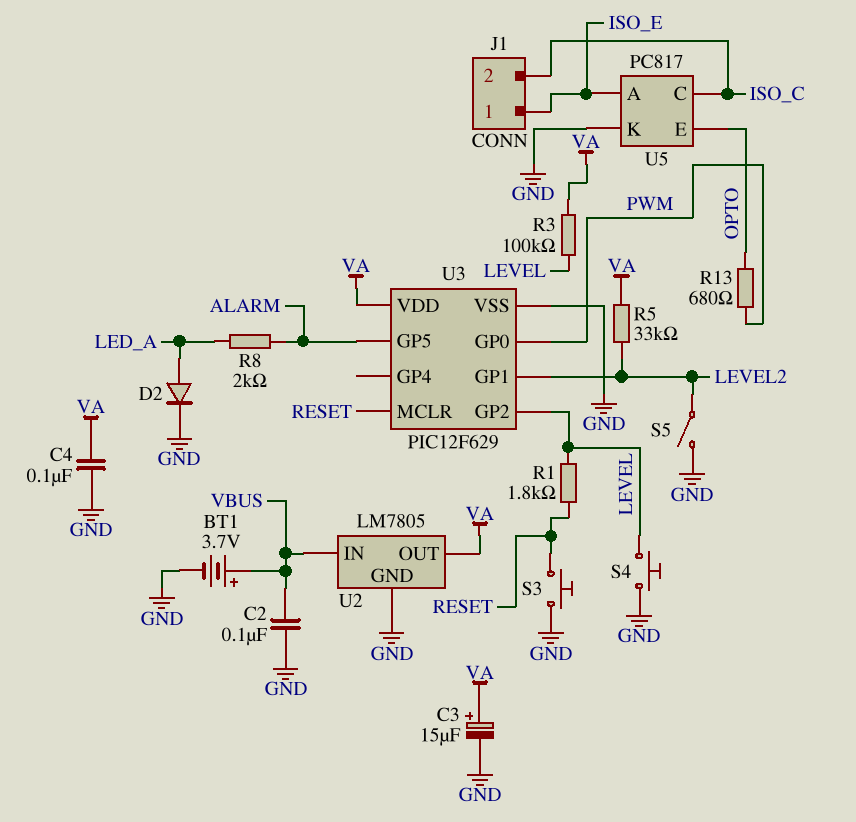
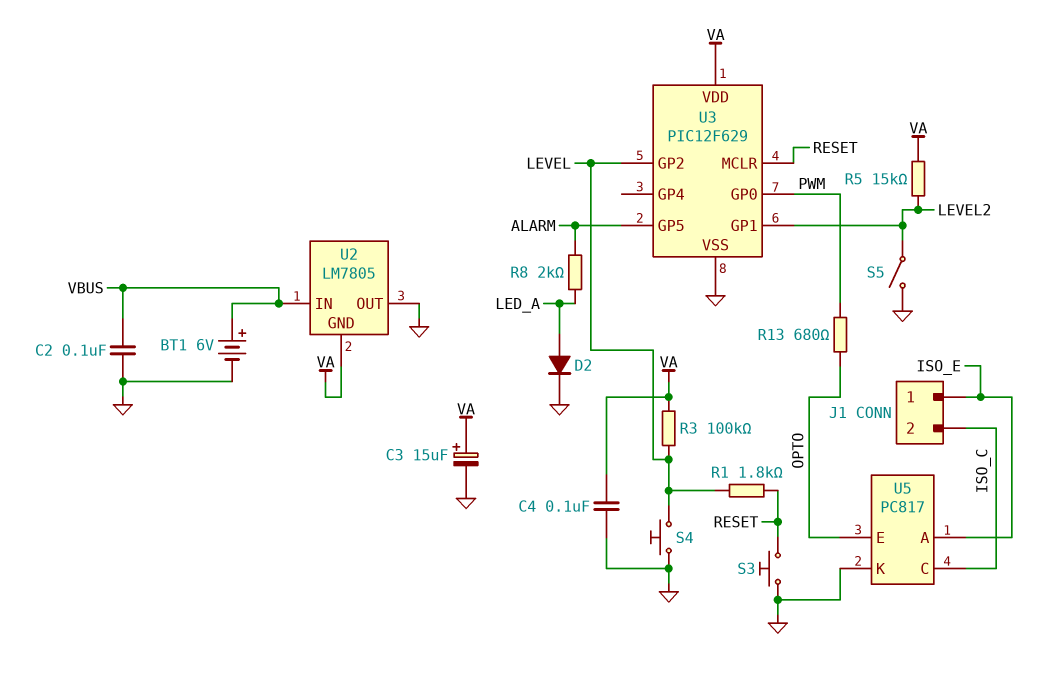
BT1: 3.7V (plus VBUS, minus GND) -> 6V (plus VBUS, minus GND)
R5: 33k (LEVEL2, VA) -> 15k (LEVEL2, VA)
U2 pin GND: GND -> VA
U2 pin OUT: VA -> GND

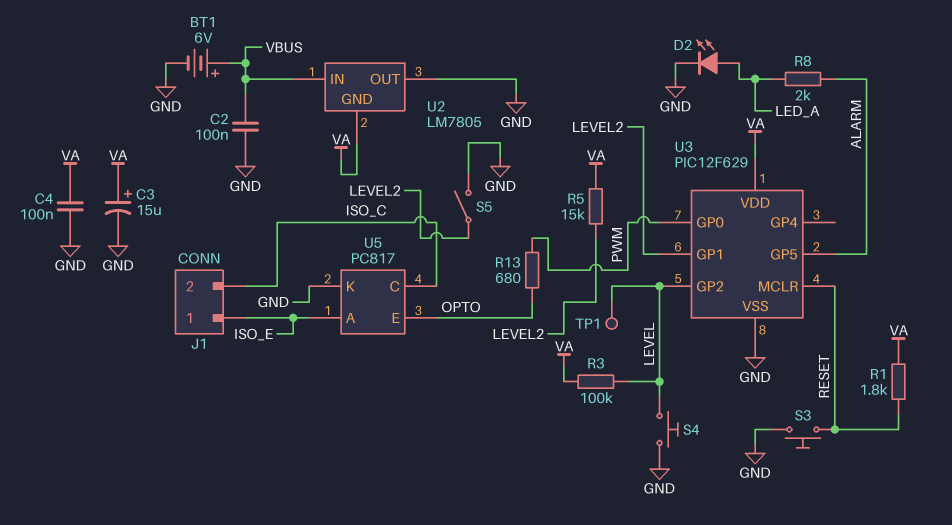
D2: diode (A LED_A, K GND) -> LED (A LED_A, K GND)
R1: 1.8k (LEVEL, RESET) -> 1.8k (RESET, VA)
TP1: none -> test point (LEVEL)

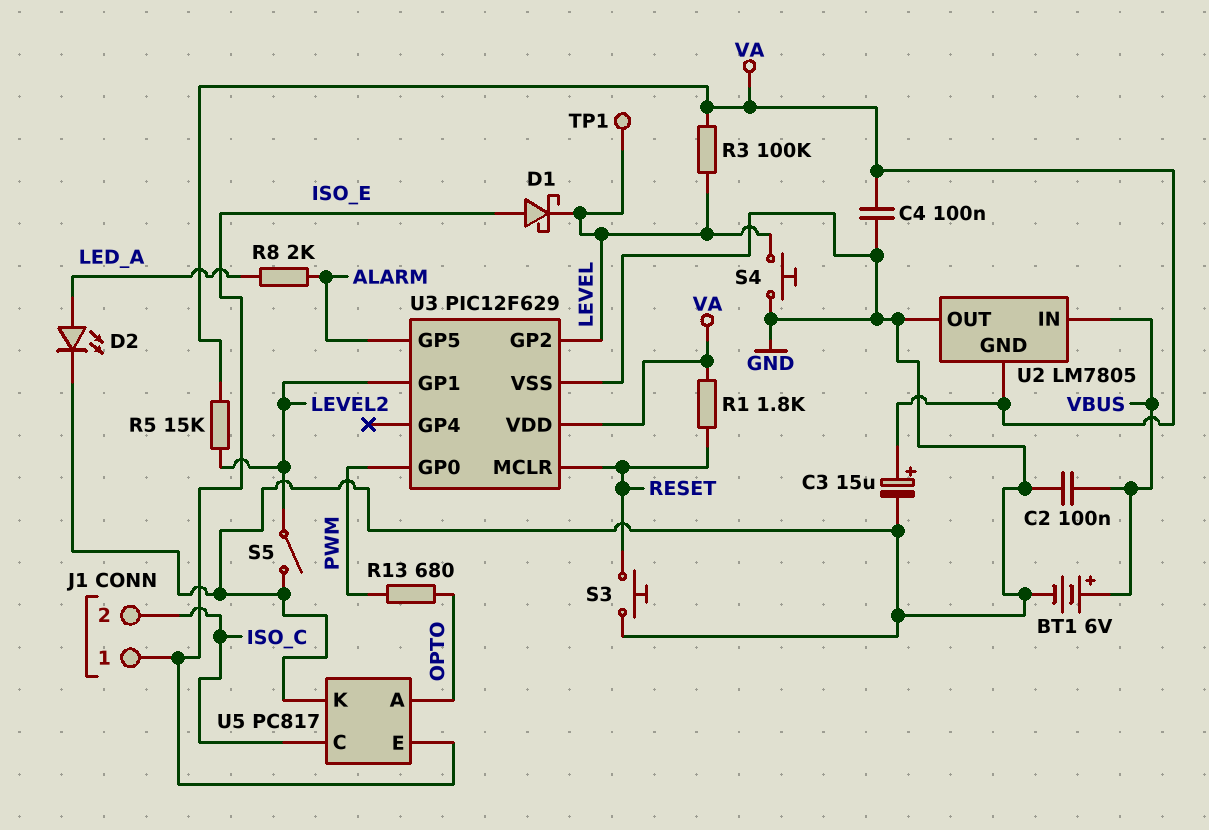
D1: none -> schottky (A ISO_E, K LEVEL)
U5 pin A: ISO_E -> OPTO
U5 pin E: OPTO -> ISO_E

